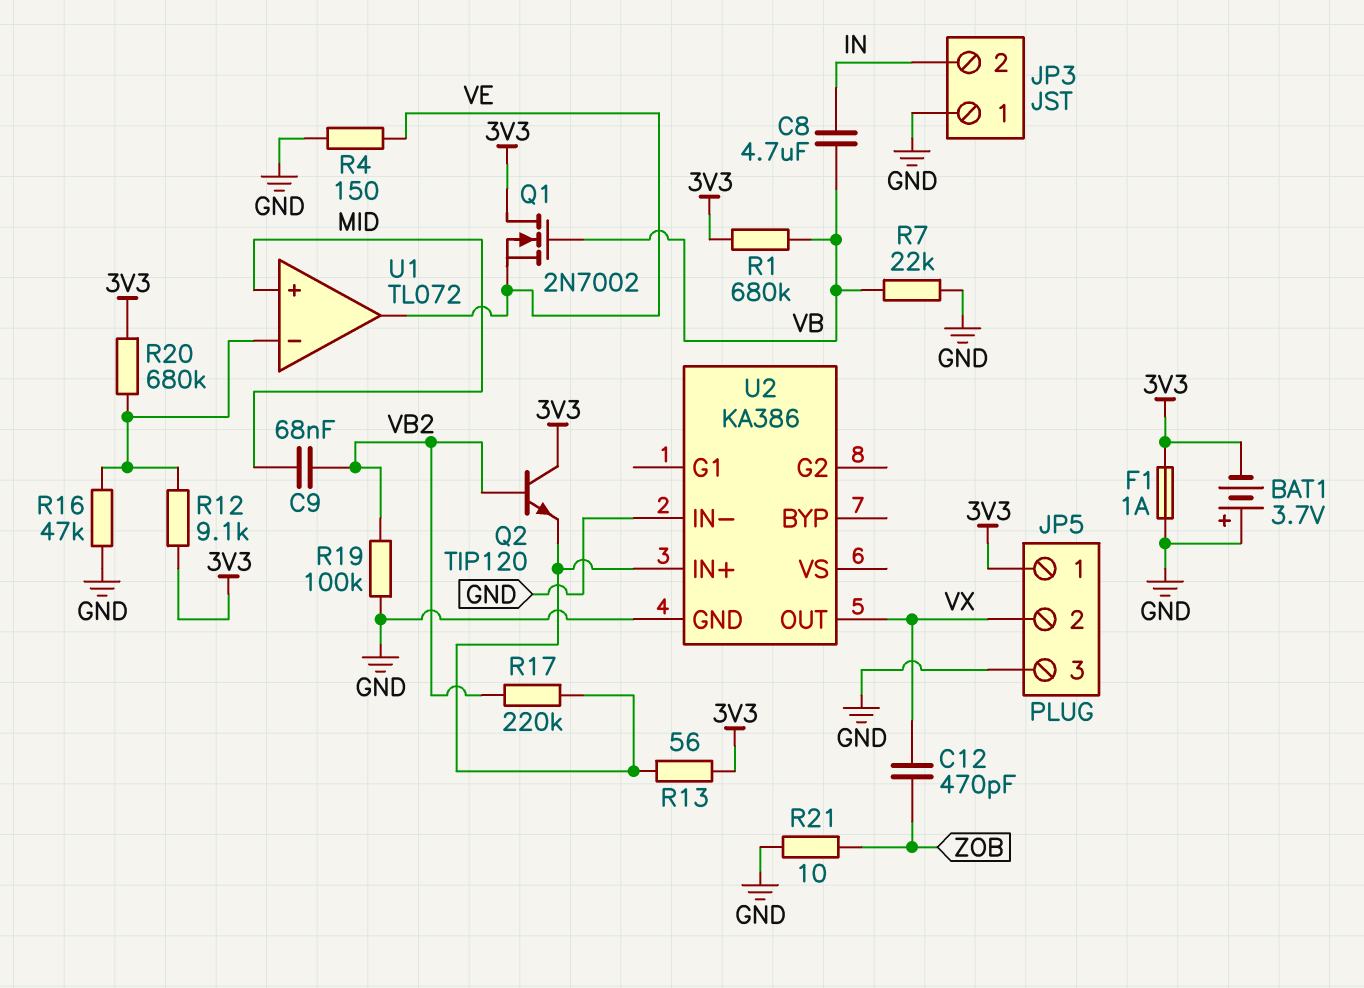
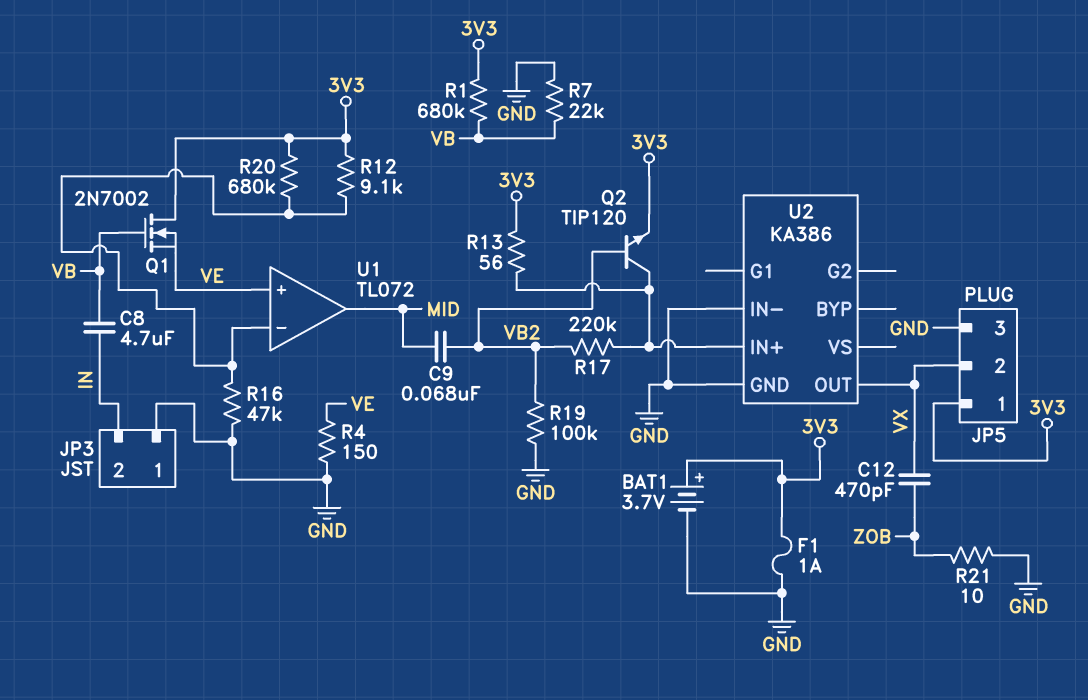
BAT1: 3.7V (plus GND, minus 3V3) -> 3.7V (plus 3V3, minus GND)
Q2: NPN TIP120 (B VB2, C 3V3, E U2/IN+) -> NPN TIP120 (B VB2, C U2/IN+, E 3V3)
U1 pin in+: MID -> VE
U1 pin out: VE -> MID

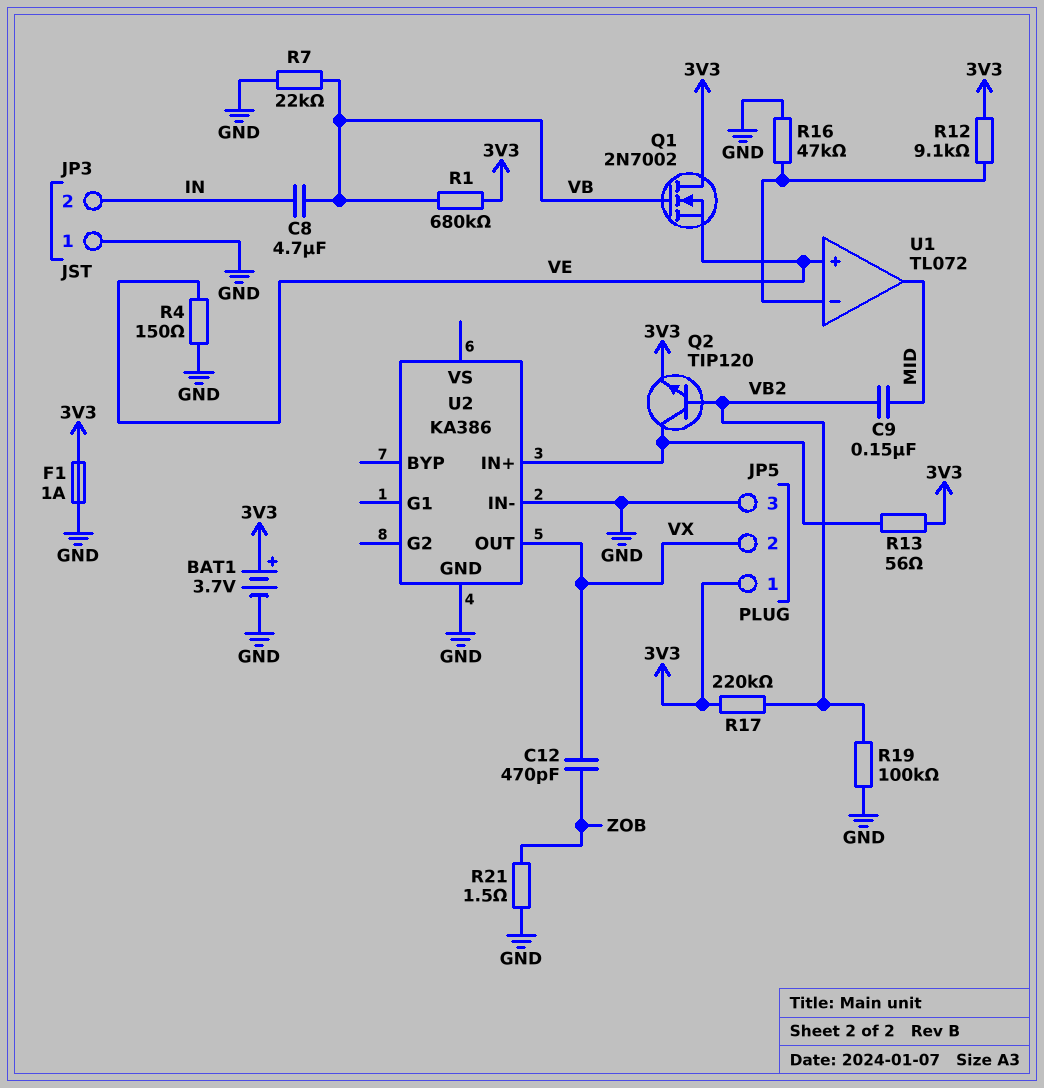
C9: 68nF (MID, VB2) -> 150nF (MID, VB2)
R17: 220k (U2/IN+, VB2) -> 220k (3V3, VB2)
R20: 680k (3V3, U1/in-) -> none
R21: 10 (GND, ZOB) -> 1.5 (GND, ZOB)

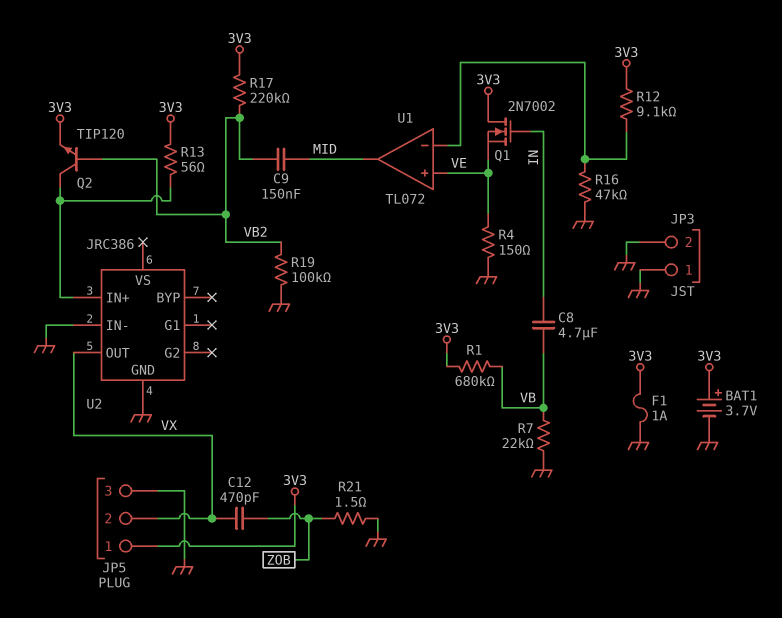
JP3 pin 2: IN -> GND
Q1: NMOS 2N7002 (G VB, D 3V3, S VE) -> NMOS 2N7002 (G IN, D 3V3, S VE)
U2: KA386 -> JRC386

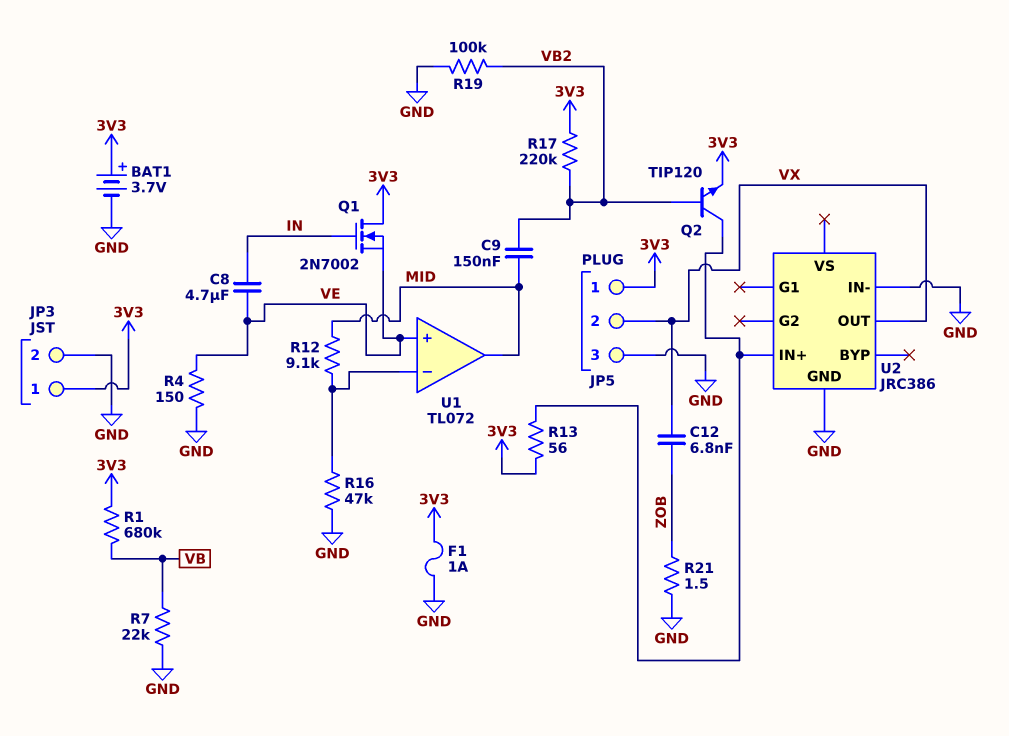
C8: 4.7uF (IN, VB) -> 4.7uF (IN, VE)
C12: 470pF (VX, ZOB) -> 6.8nF (VX, ZOB)
JP3 pin 1: GND -> 3V3
R12: 9.1k (3V3, U1/in-) -> 9.1k (MID, U1/in-)

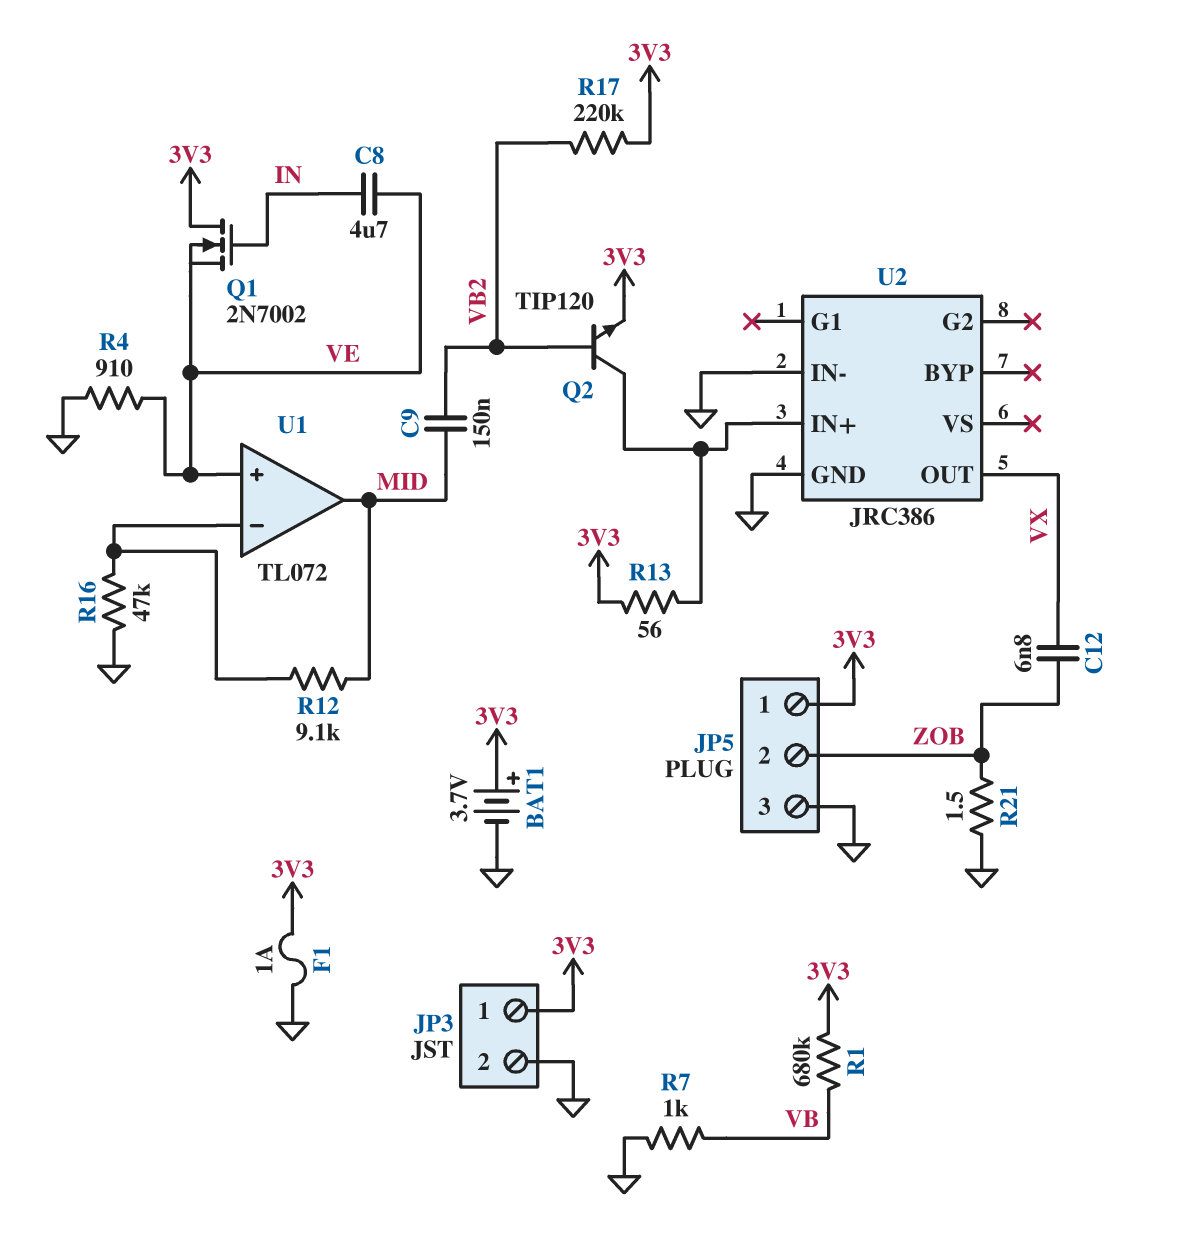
JP5 pin 2: VX -> ZOB
R4: 150 (GND, VE) -> 910 (GND, VE)
R7: 22k (GND, VB) -> 1k (GND, VB)
R19: 100k (GND, VB2) -> none

